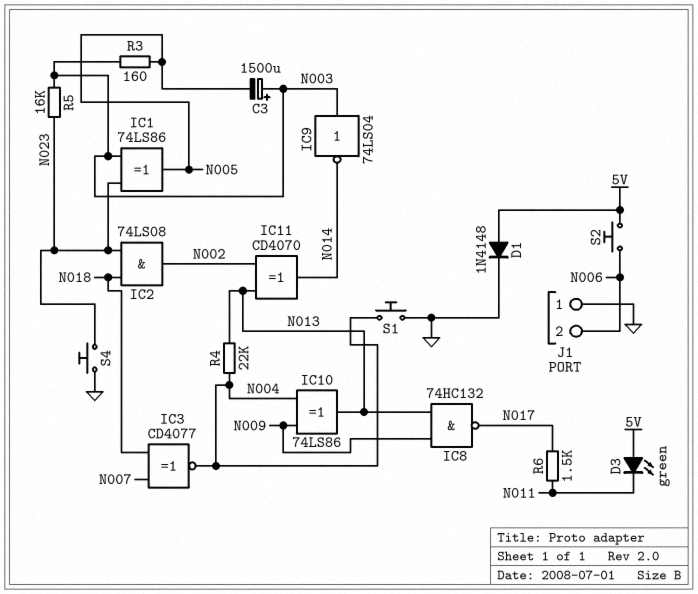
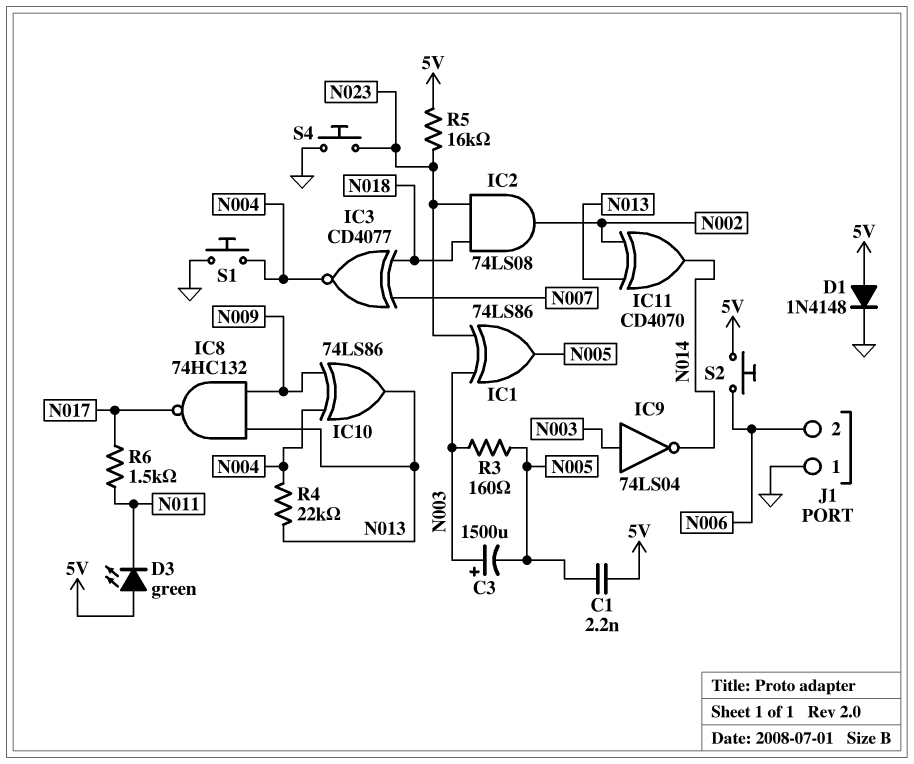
C1: none -> 2.2nF (5V, N005)
R5: 16k (N003, N023) -> 16k (5V, N023)

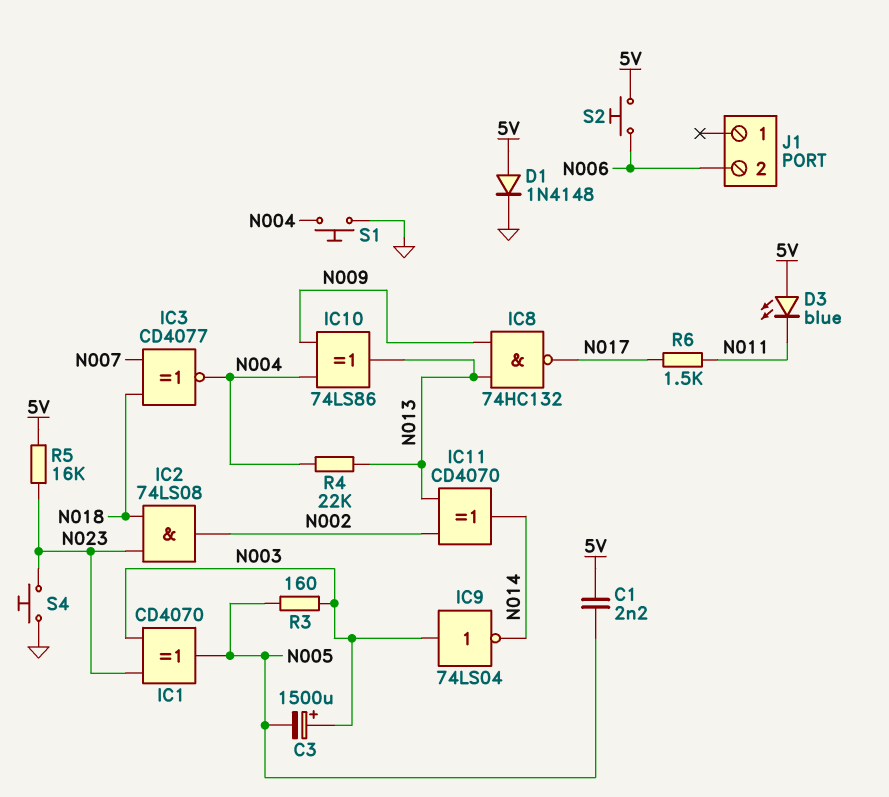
D3: LED green (A 5V, K N011) -> LED blue (A 5V, K N011)
IC1: XOR 74LS86 (in N003, in N023, out N005) -> XOR CD4070 (in N003, in N023, out N005)
J1 pin 1: GND -> none

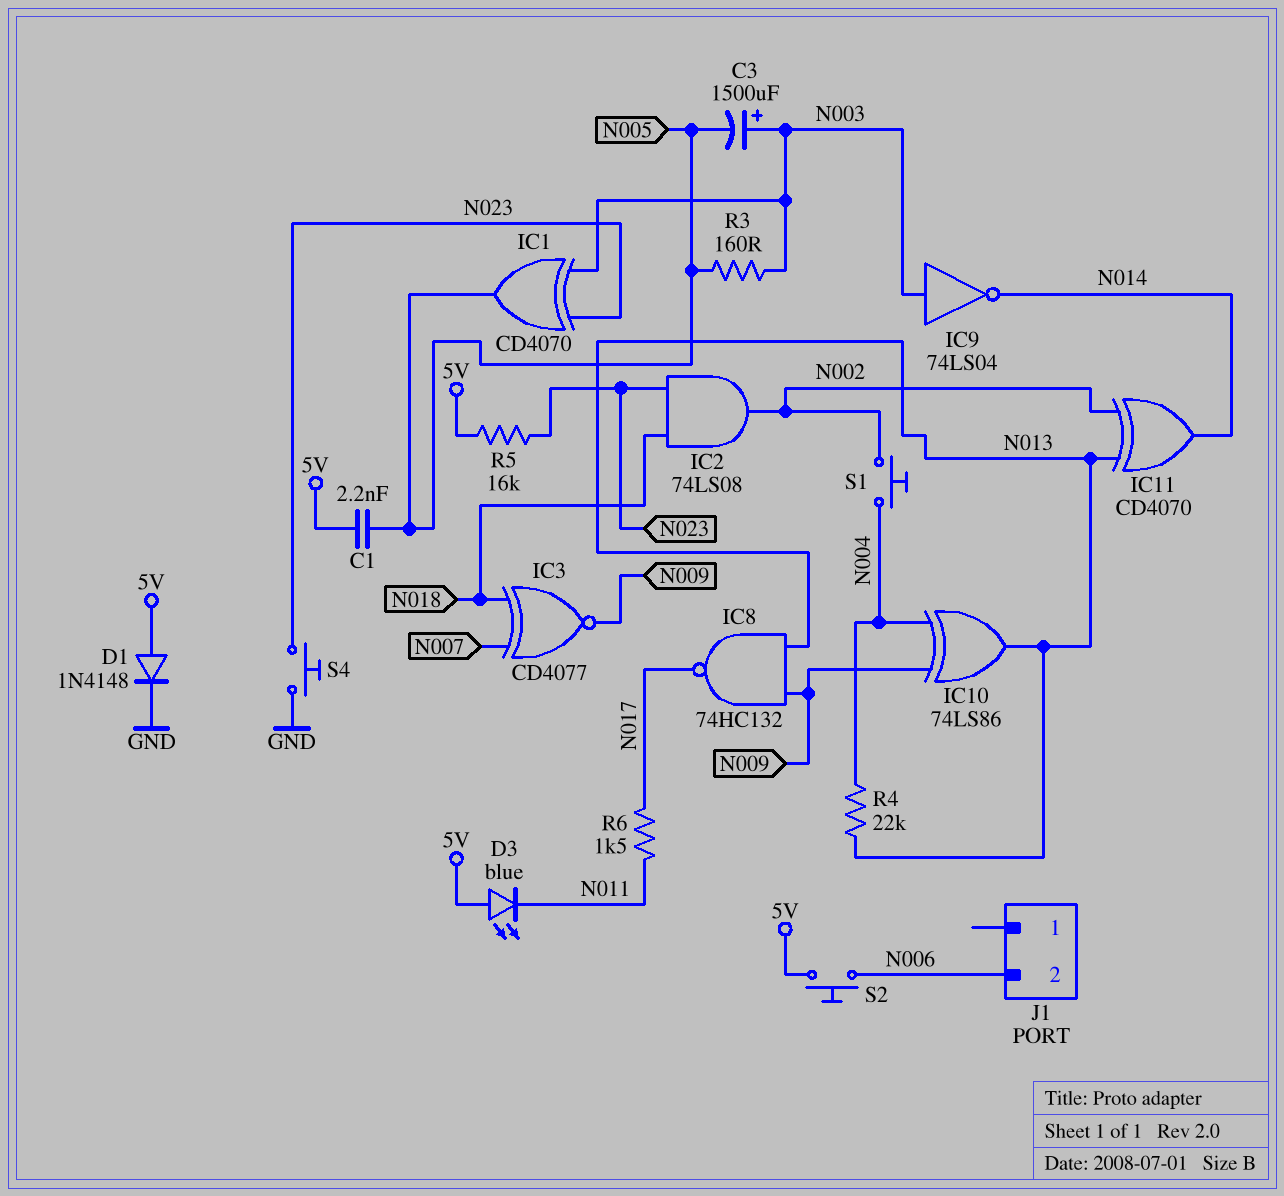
IC3: XNOR CD4077 (in N007, in N018, out N004) -> XNOR CD4077 (in N007, in N018, out N009)
S1: button (GND, N004) -> button (N002, N004)

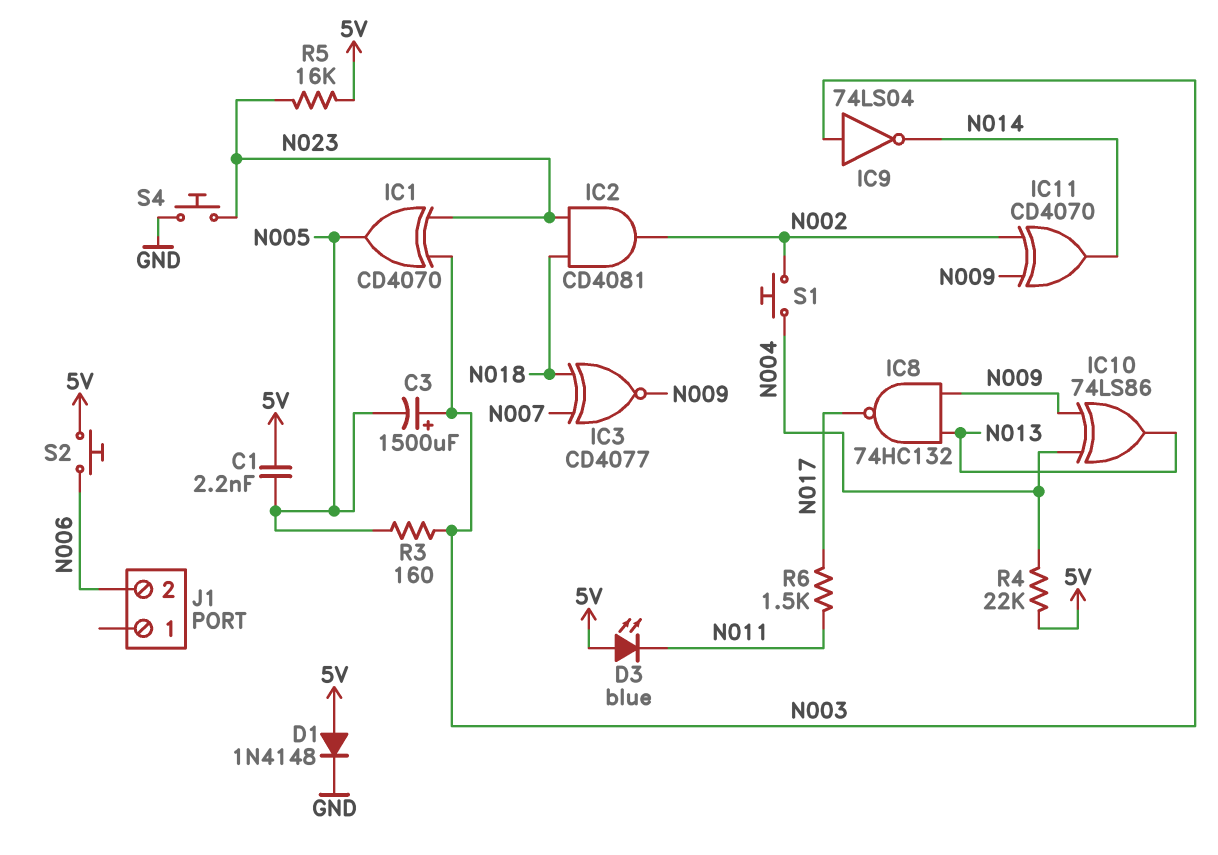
IC2: AND 74LS08 (in N018, in N023, out N002) -> AND CD4081 (in N018, in N023, out N002)
IC11: XOR CD4070 (in N002, in N013, out N014) -> XOR CD4070 (in N002, in N009, out N014)
R4: 22k (N004, N013) -> 22k (5V, N004)

